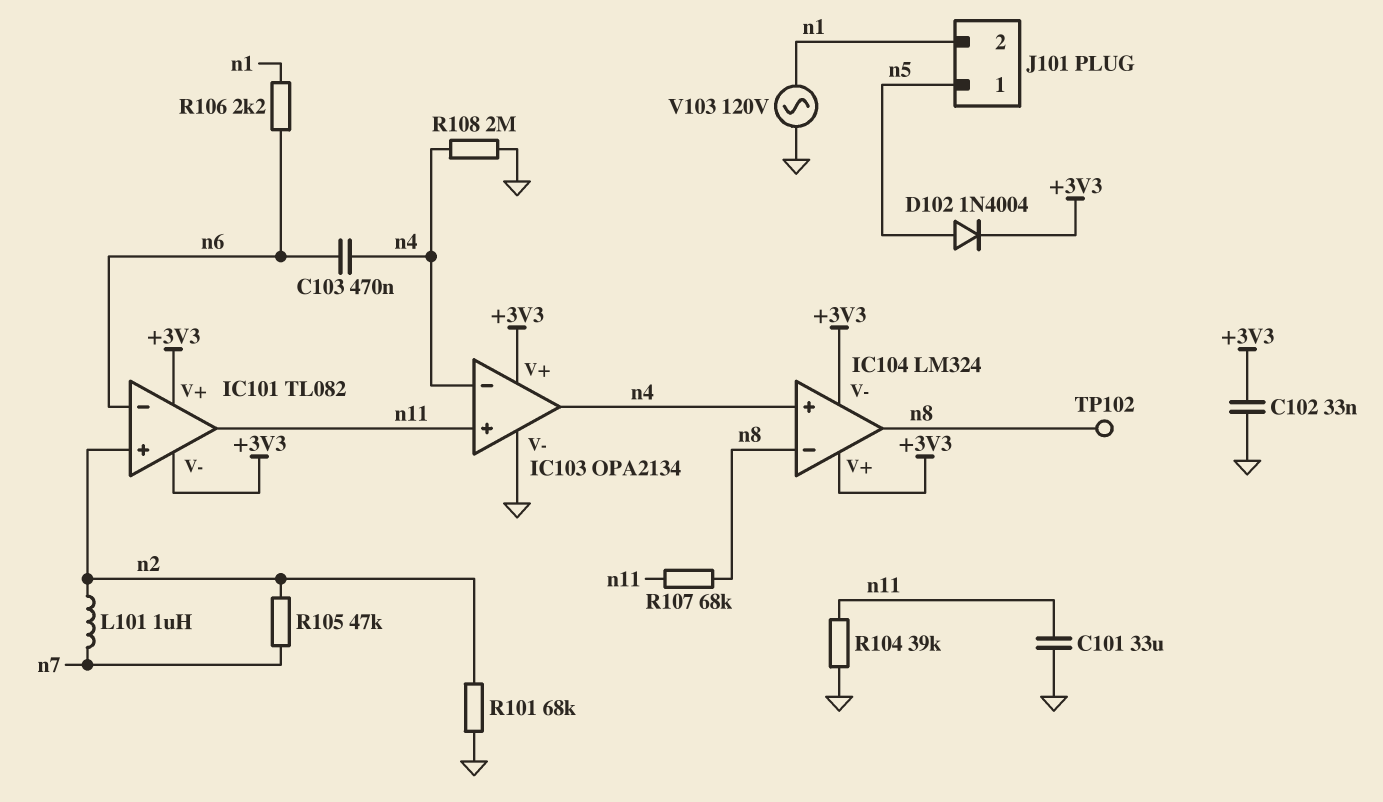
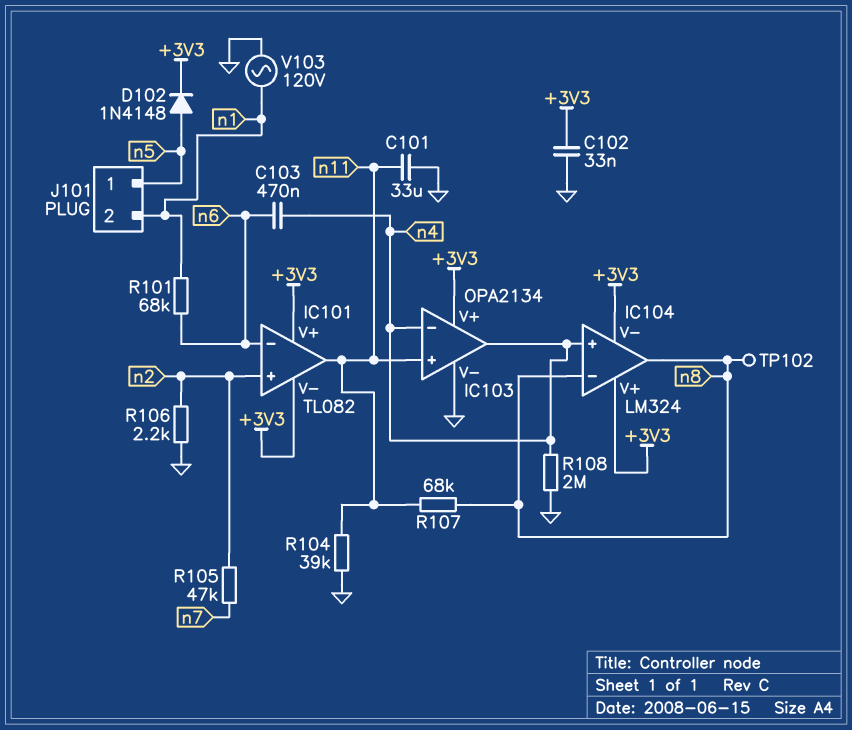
D102: diode 1N4004 (A n5, K +3V3) -> diode 1N4148 (A n5, K +3V3)
L101: 1uH (n2, n7) -> none
R101: 68k (GND, n2) -> 68k (n1, n6)
R106: 2.2k (n1, n6) -> 2.2k (GND, n2)

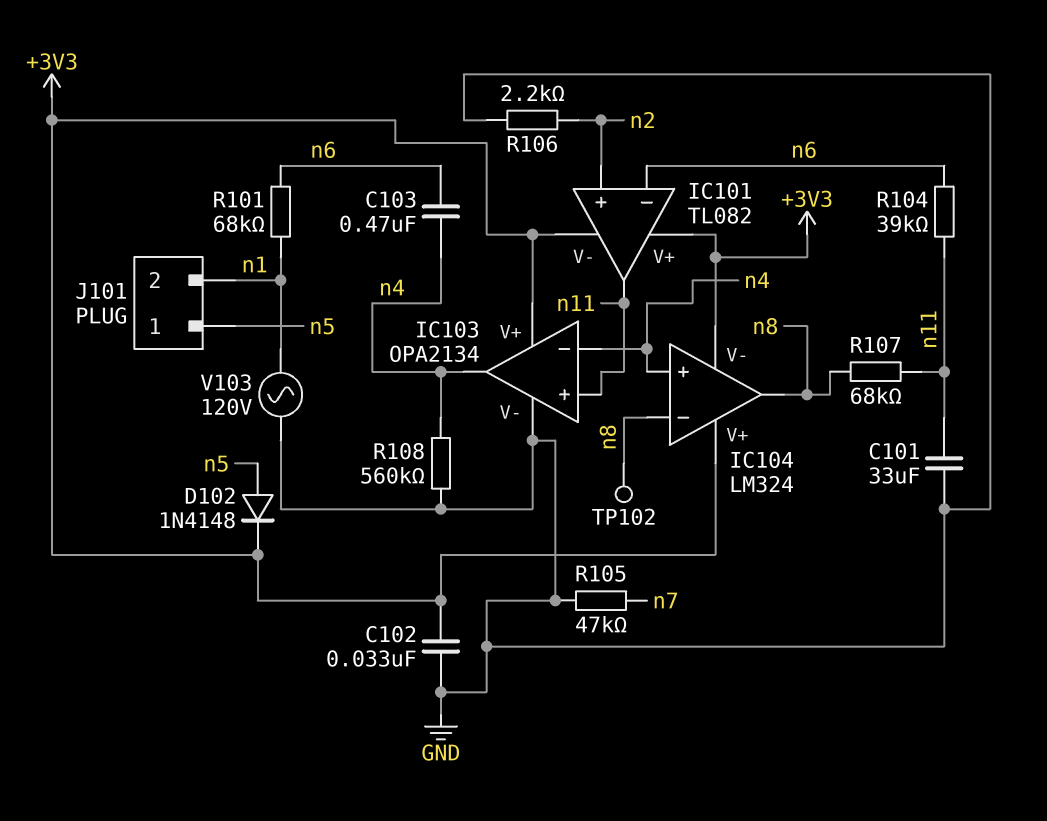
R104: 39k (GND, n11) -> 39k (n6, n11)
R105: 47k (n2, n7) -> 47k (GND, n7)
R108: 2M (GND, n4) -> 560k (GND, n4)

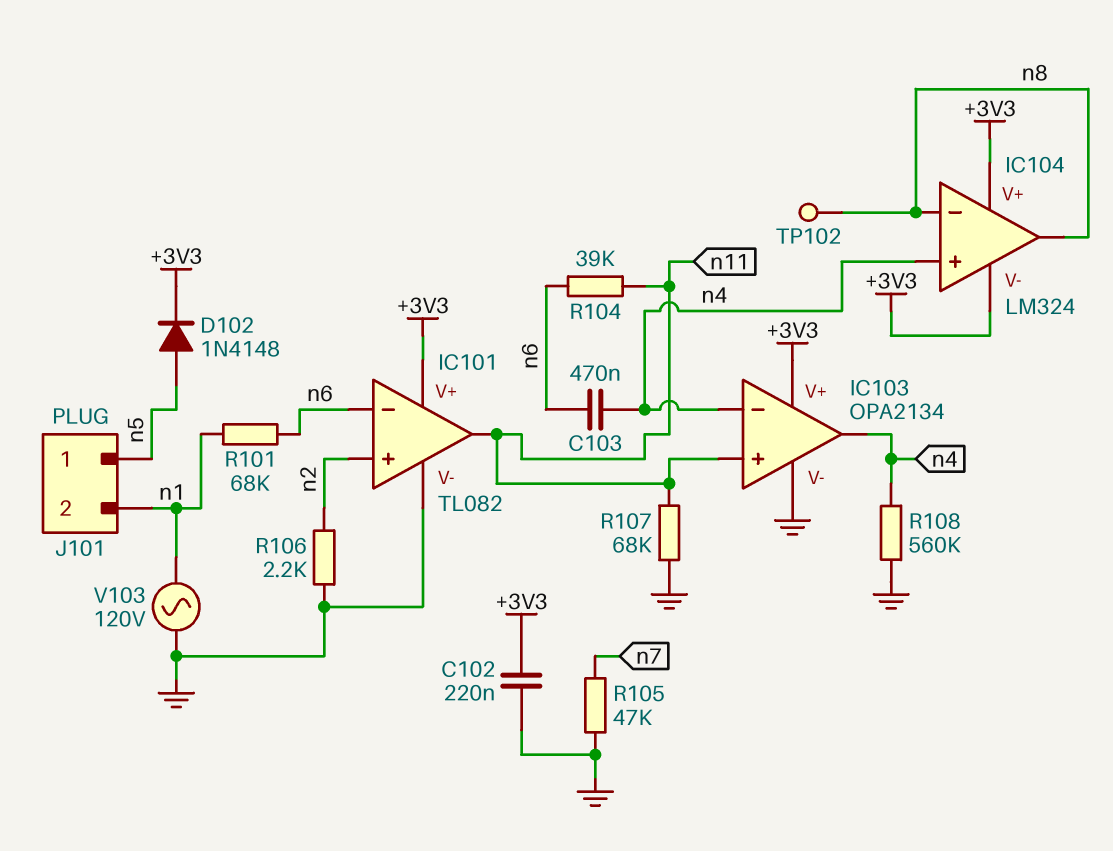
C101: 33uF (GND, n11) -> none
C102: 33nF (+3V3, GND) -> 220nF (+3V3, GND)
IC101 pin V-: +3V3 -> GND
R107: 68k (n8, n11) -> 68k (GND, n11)

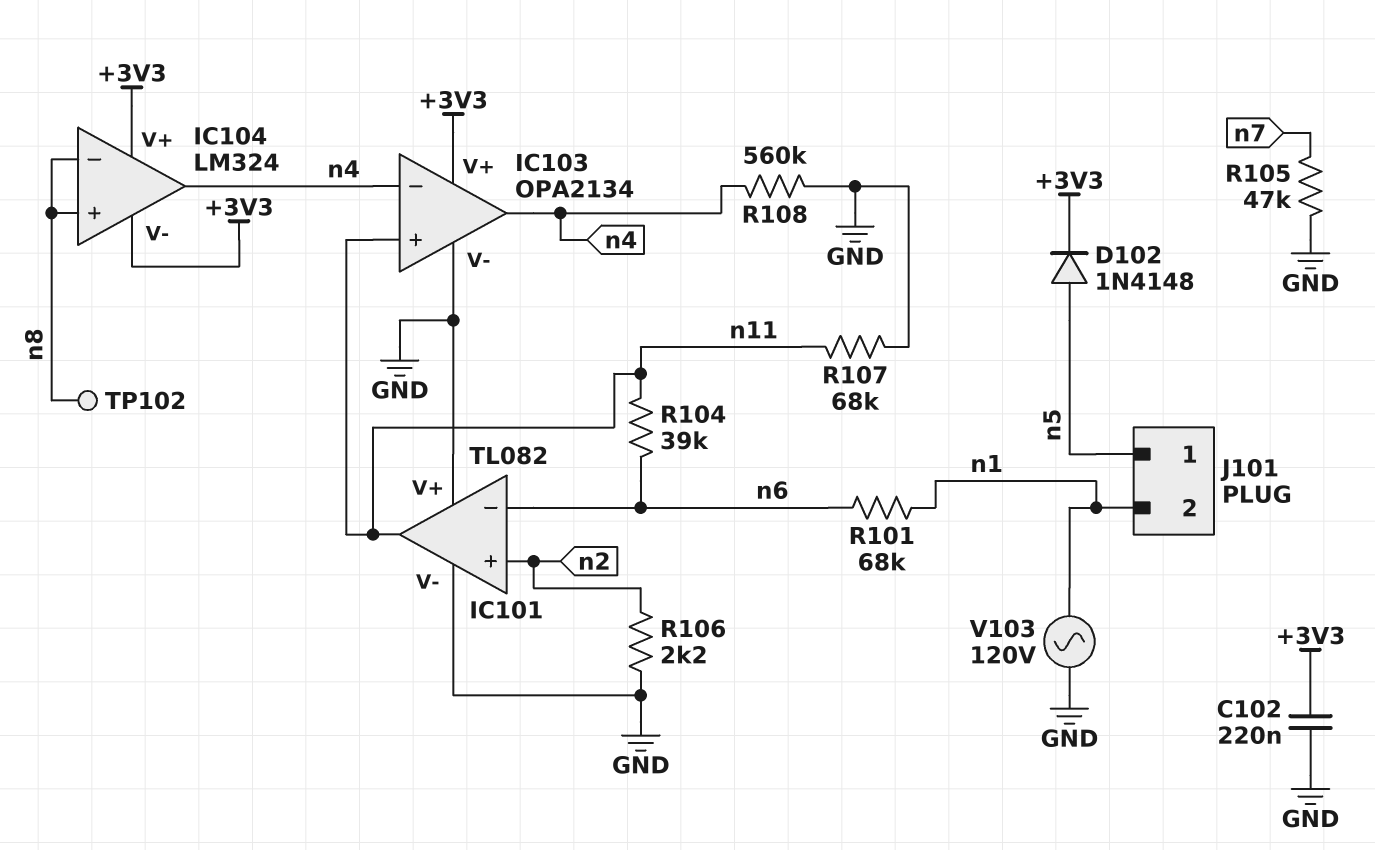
C103: 470nF (n4, n6) -> none
IC101 pin V+: +3V3 -> GND
IC104 pin in+: n4 -> n8
IC104 pin out: n8 -> n4

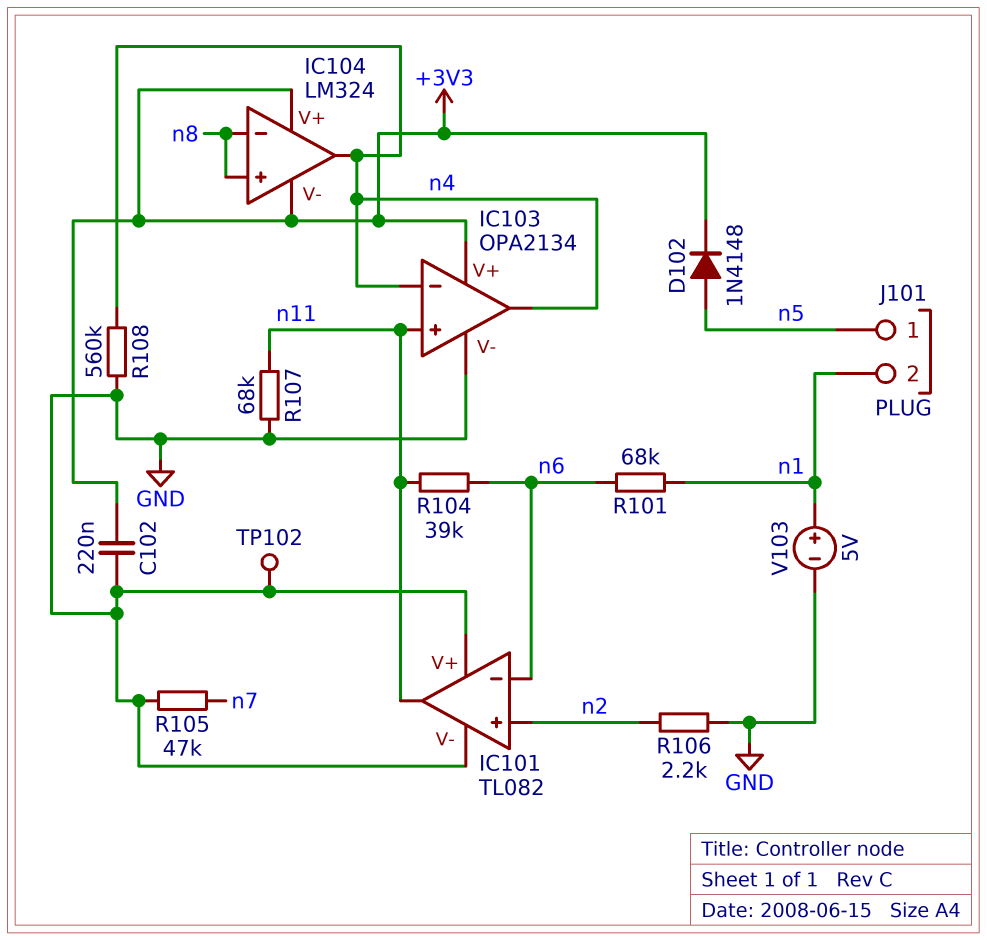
TP102: test point (n8) -> test point (GND)
V103: AC 120V (GND, n1) -> 5V (plus n1, minus GND)

